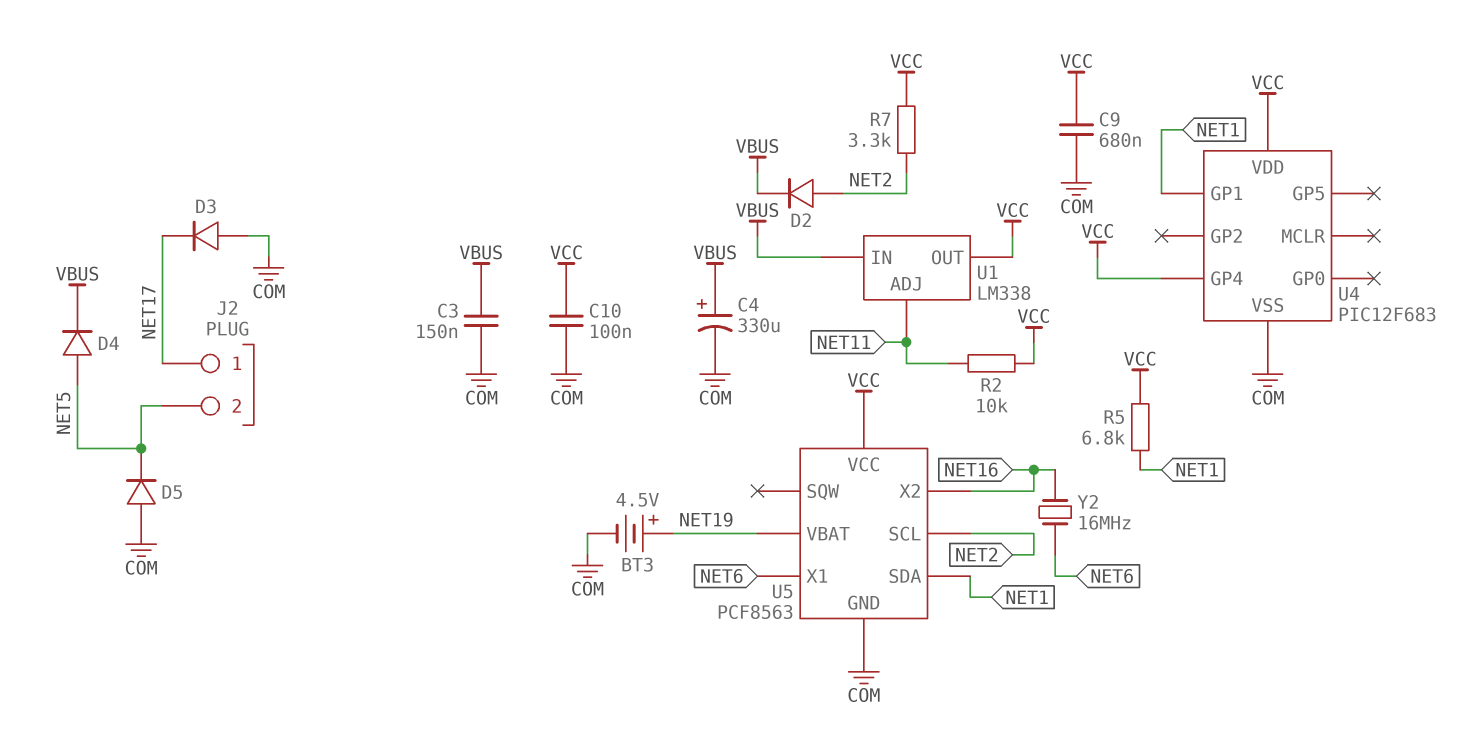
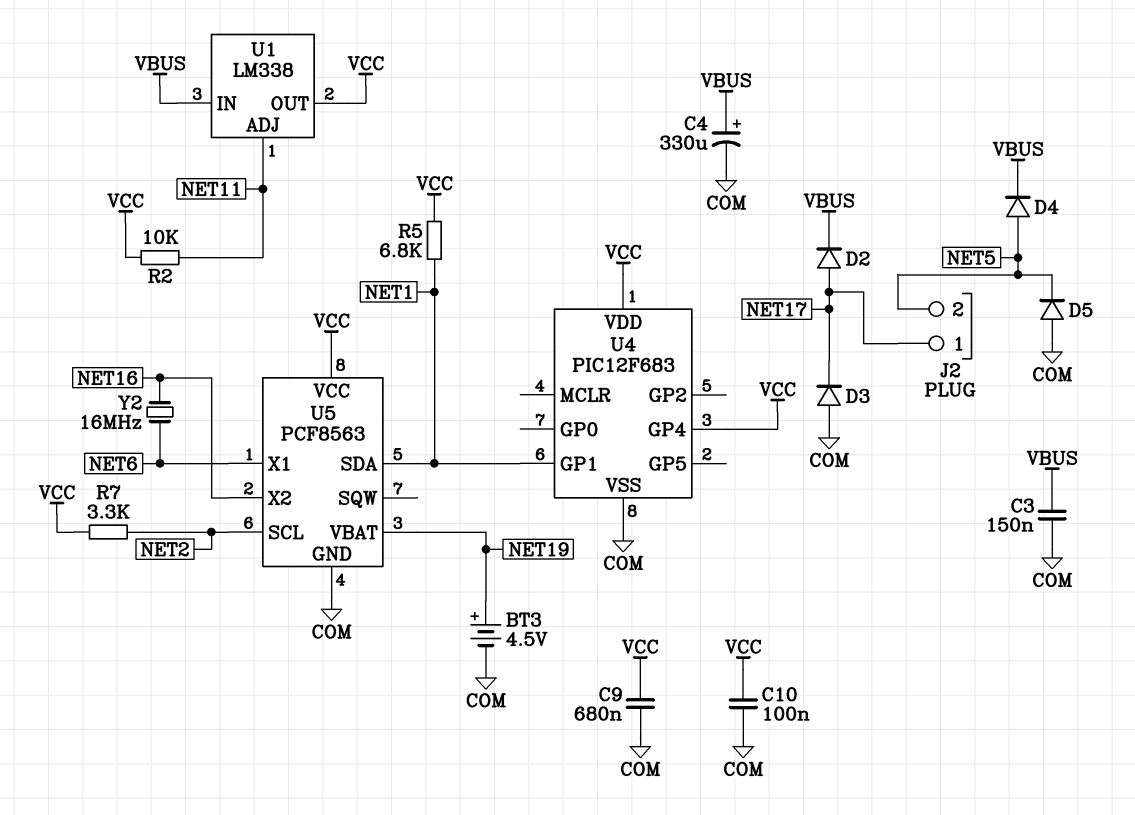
D2: diode (A NET2, K VBUS) -> diode (A NET17, K VBUS)

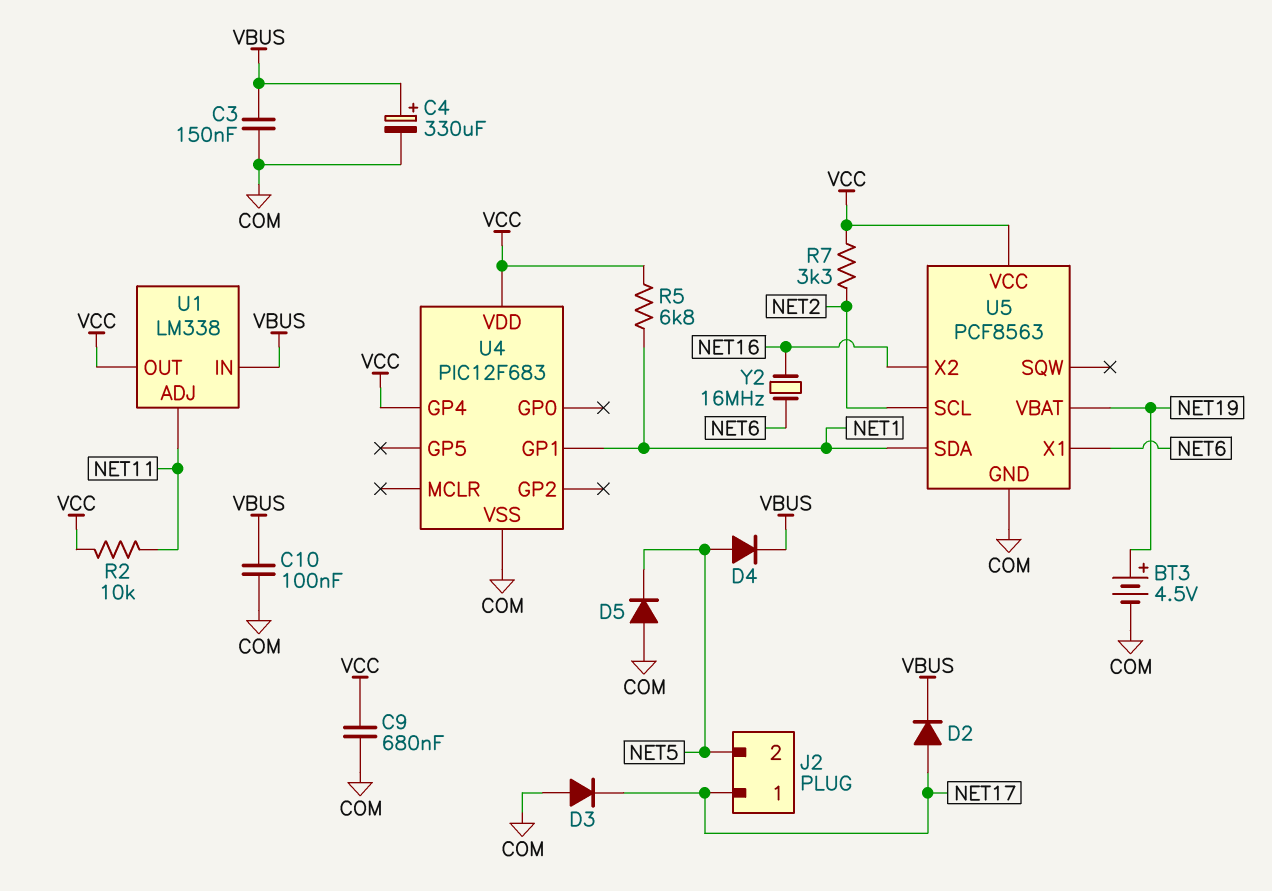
C10: 100nF (COM, VCC) -> 100nF (COM, VBUS)

